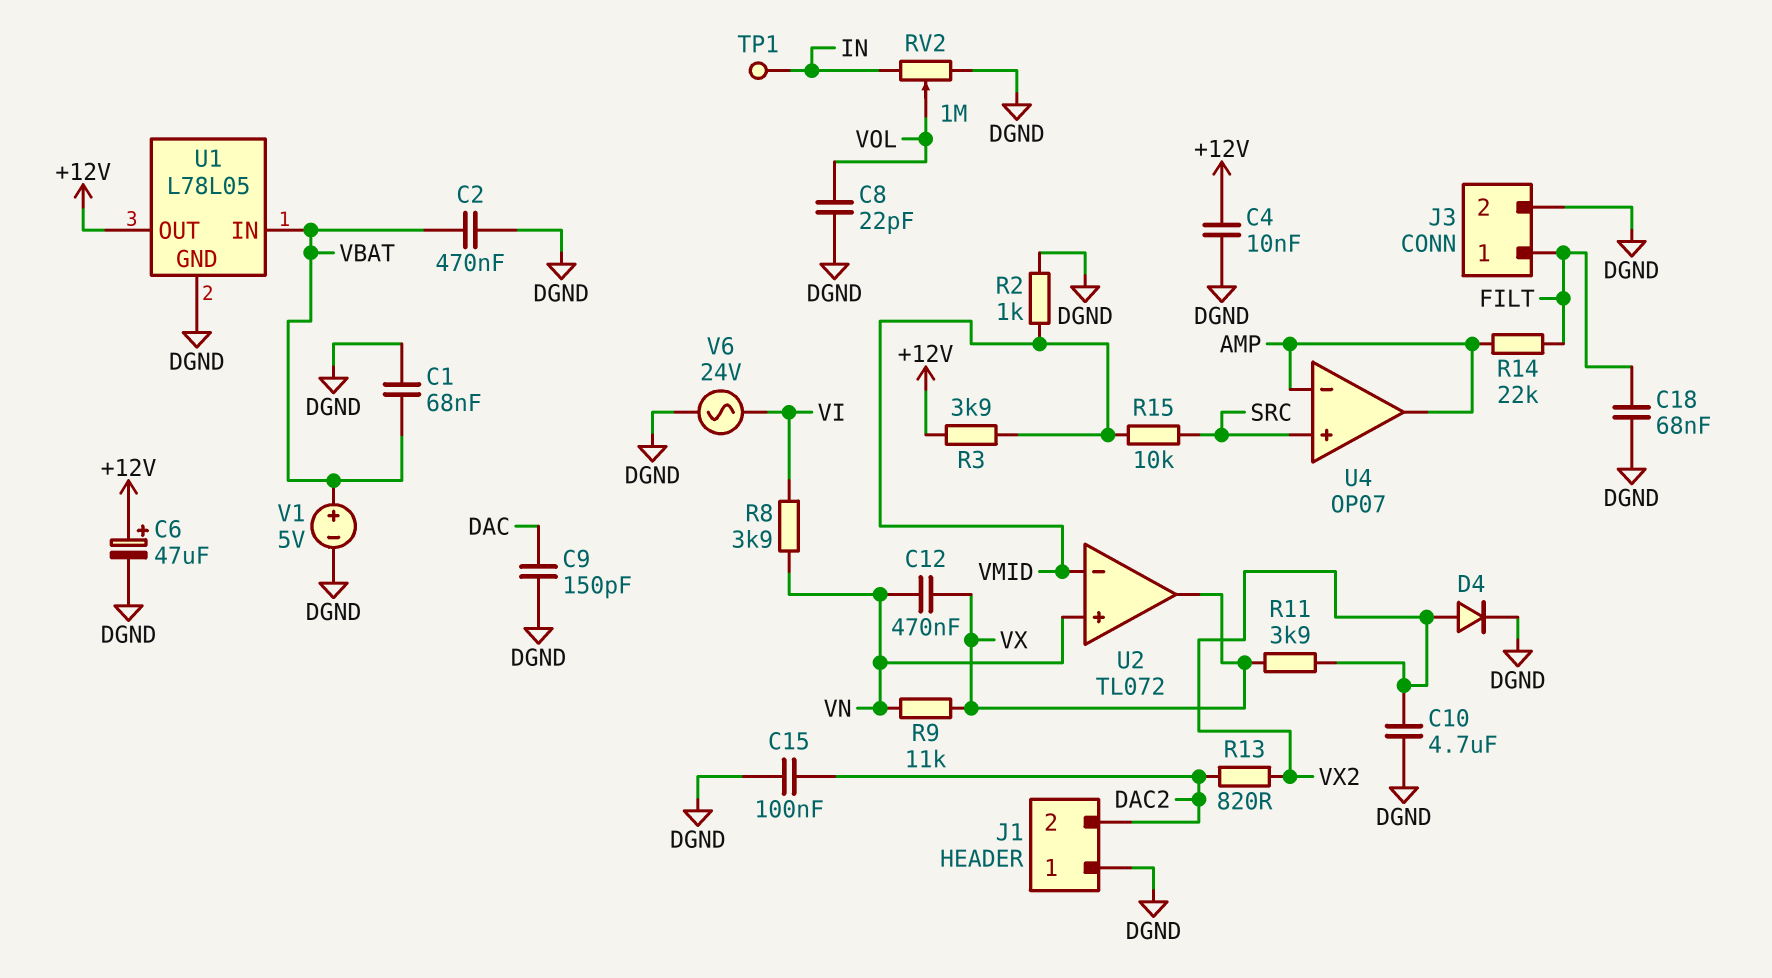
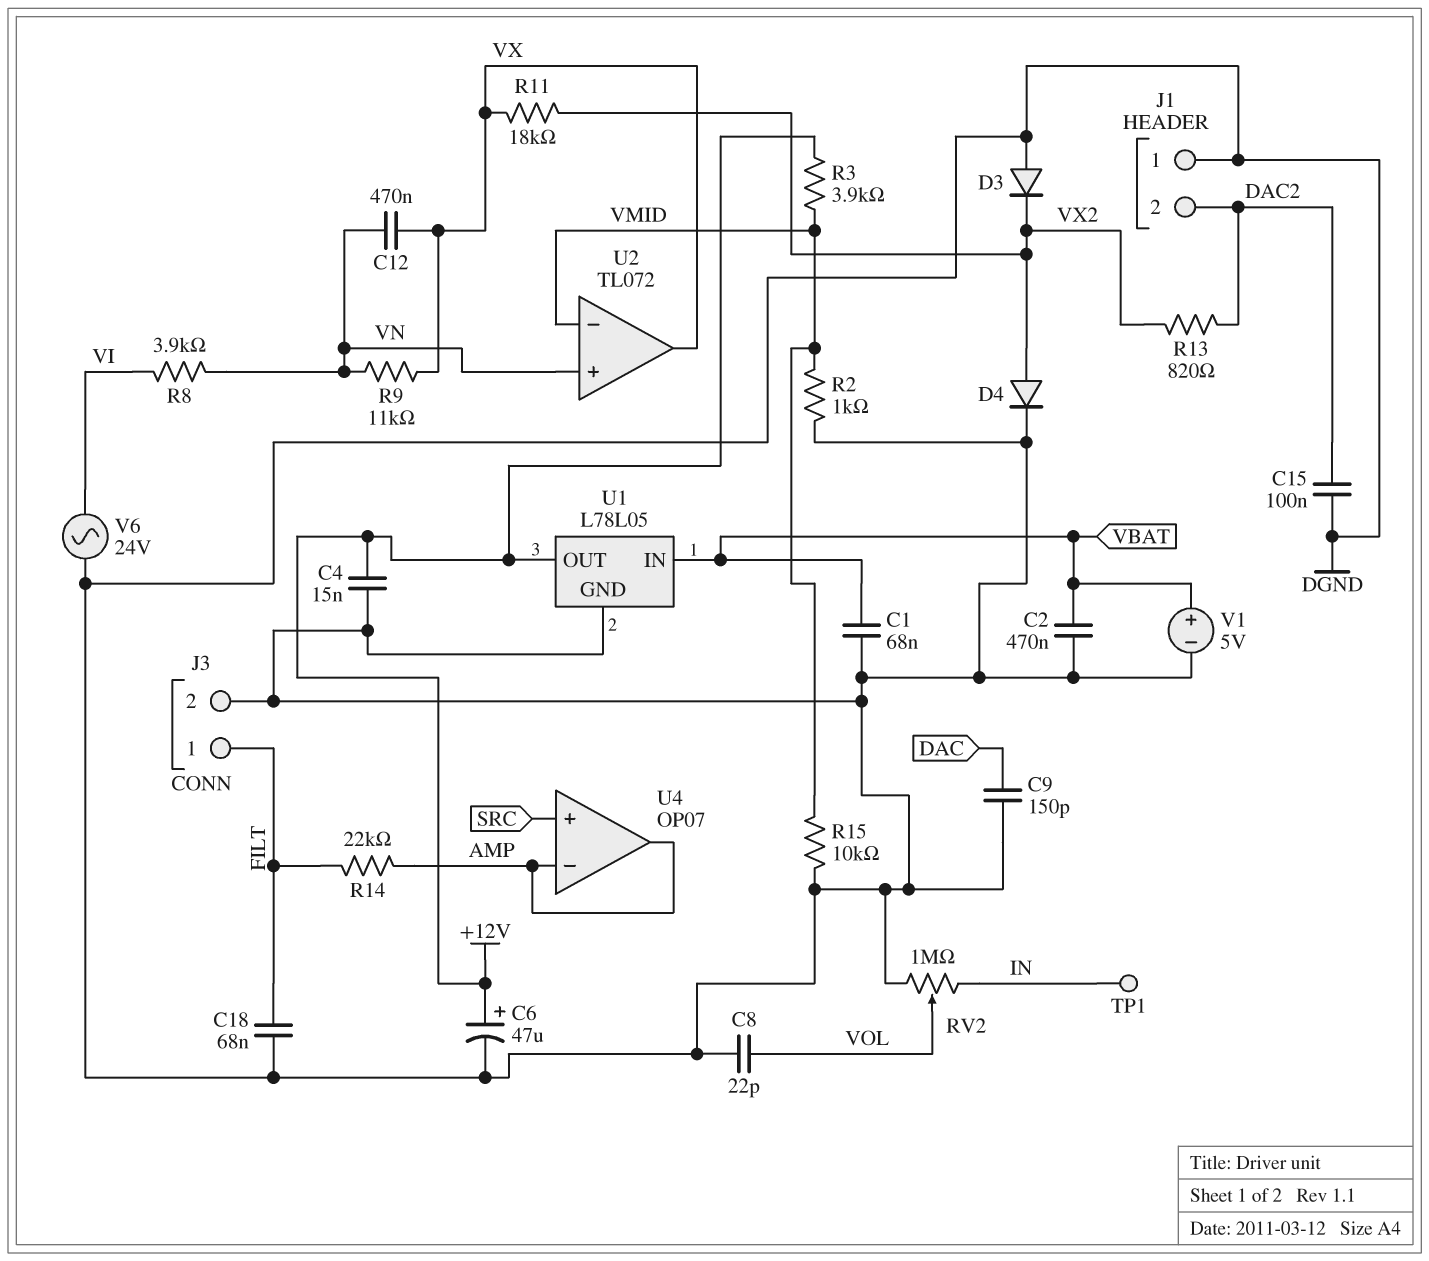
C4: 10nF (+12V, DGND) -> 15nF (+12V, DGND)
C10: 4.7uF (DGND, VX2) -> none
D3: none -> diode (A DGND, K VX2)
R11: 3.9k (VX, VX2) -> 18k (VX, VX2)
R15: 10k (SRC, VMID) -> 10k (DGND, VMID)

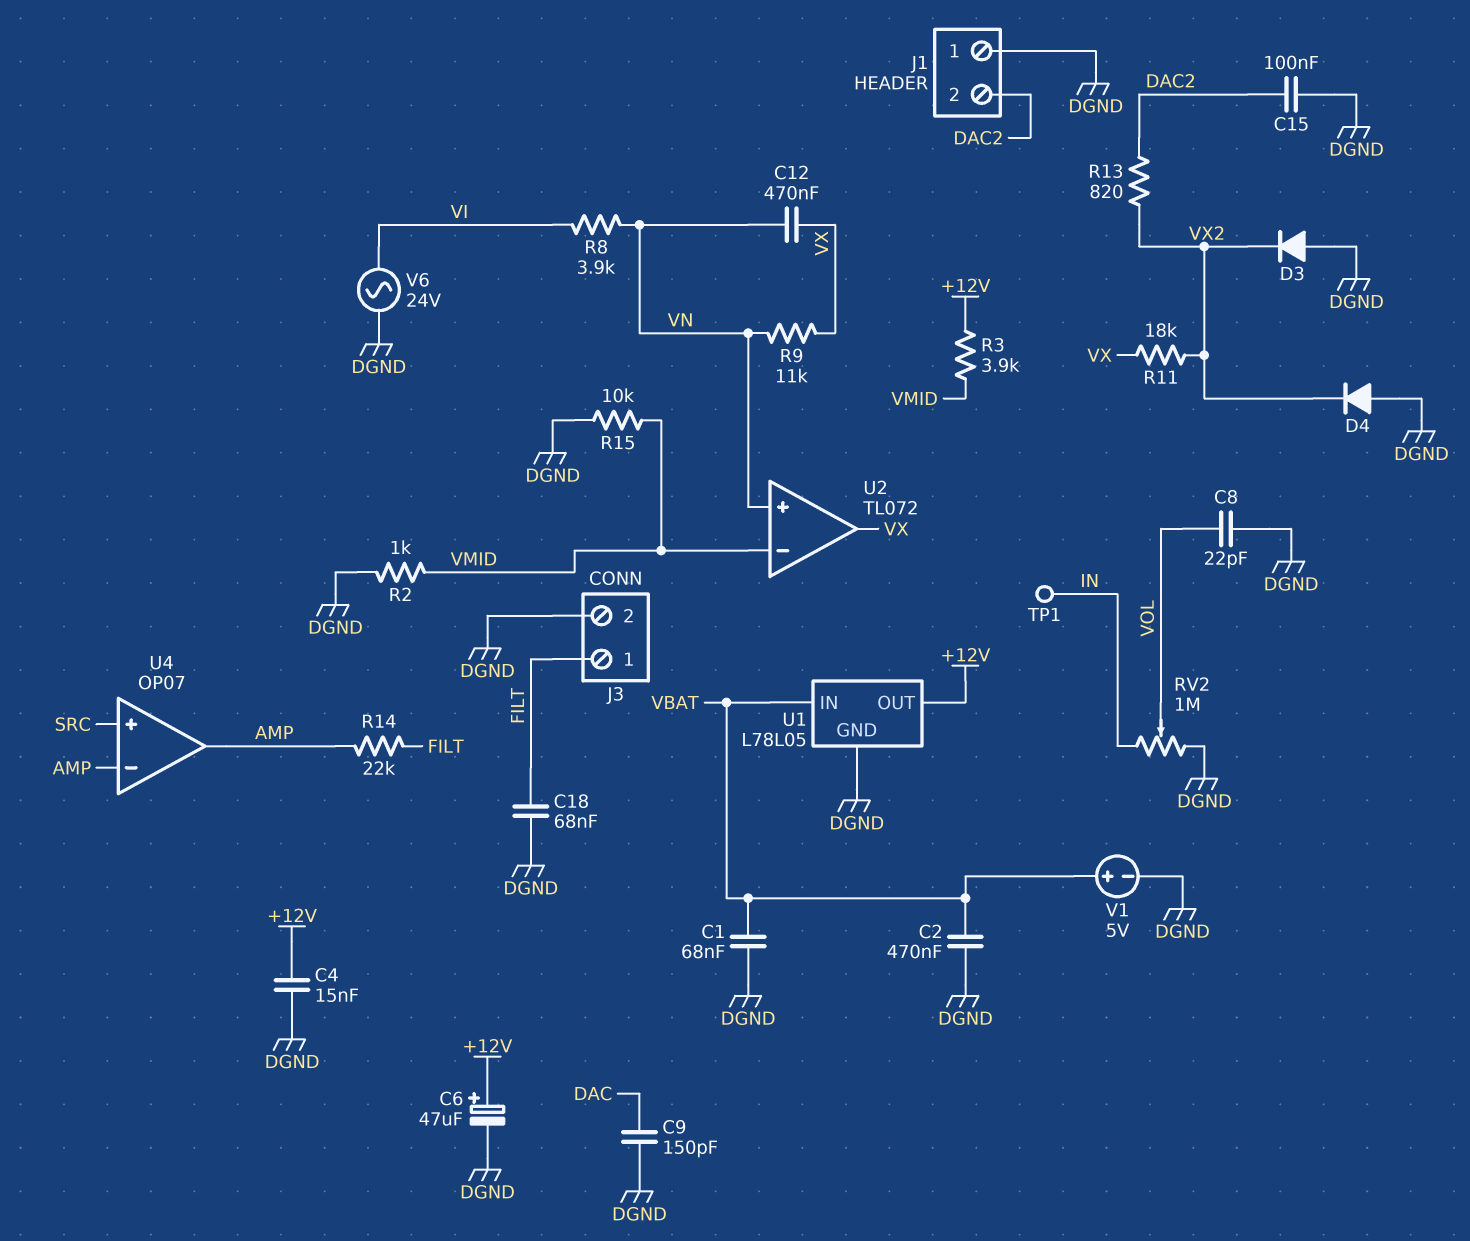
D4: diode (A VX2, K DGND) -> diode (A DGND, K VX2)

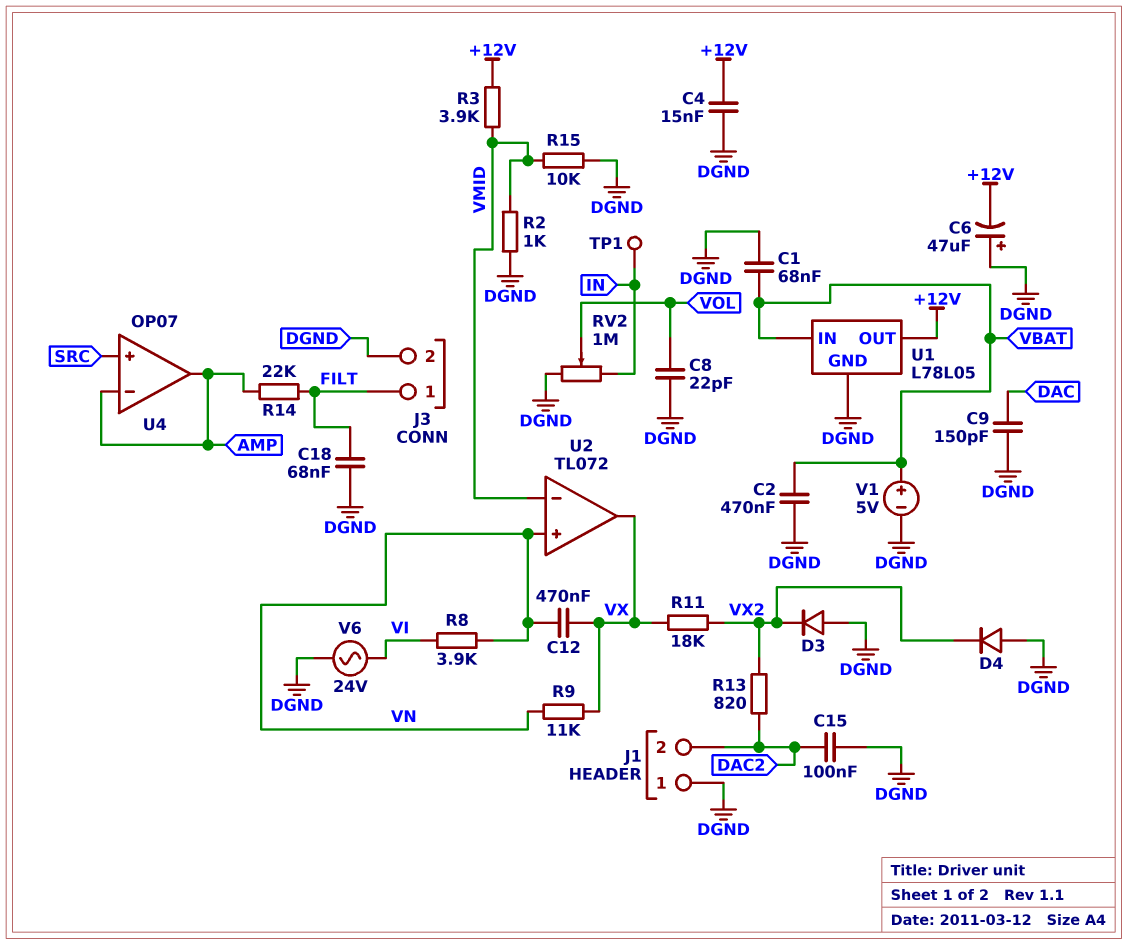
C6: 47uF (plus +12V, minus DGND) -> 47uF (plus DGND, minus +12V)

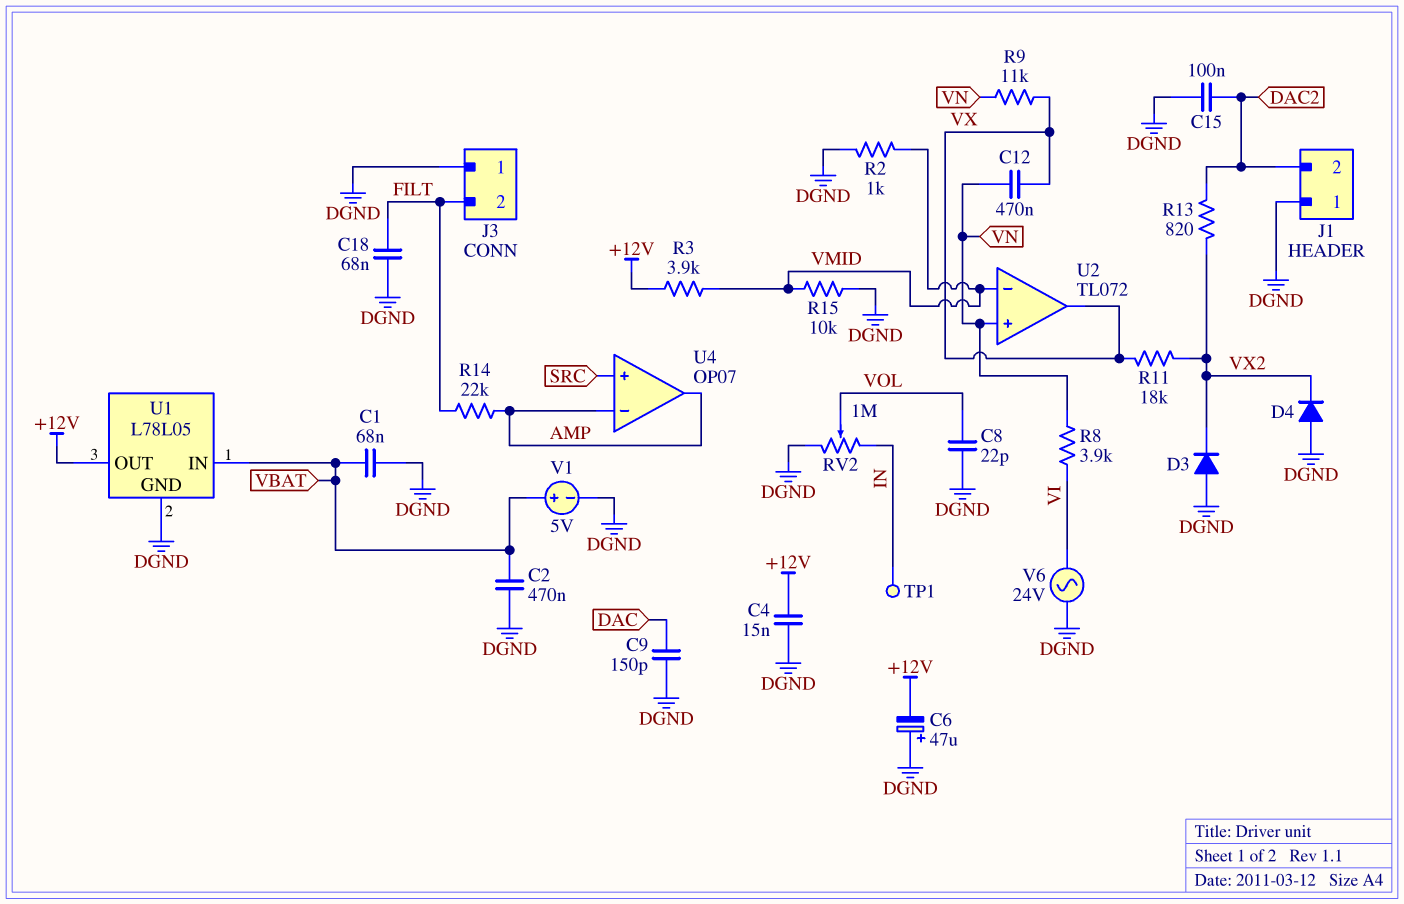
J3 pin 1: FILT -> DGND
J3 pin 2: DGND -> FILT

